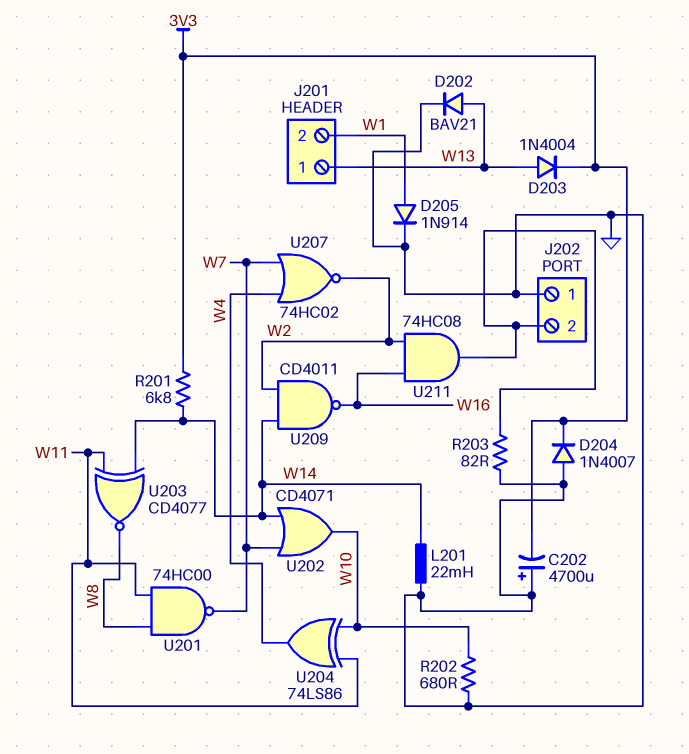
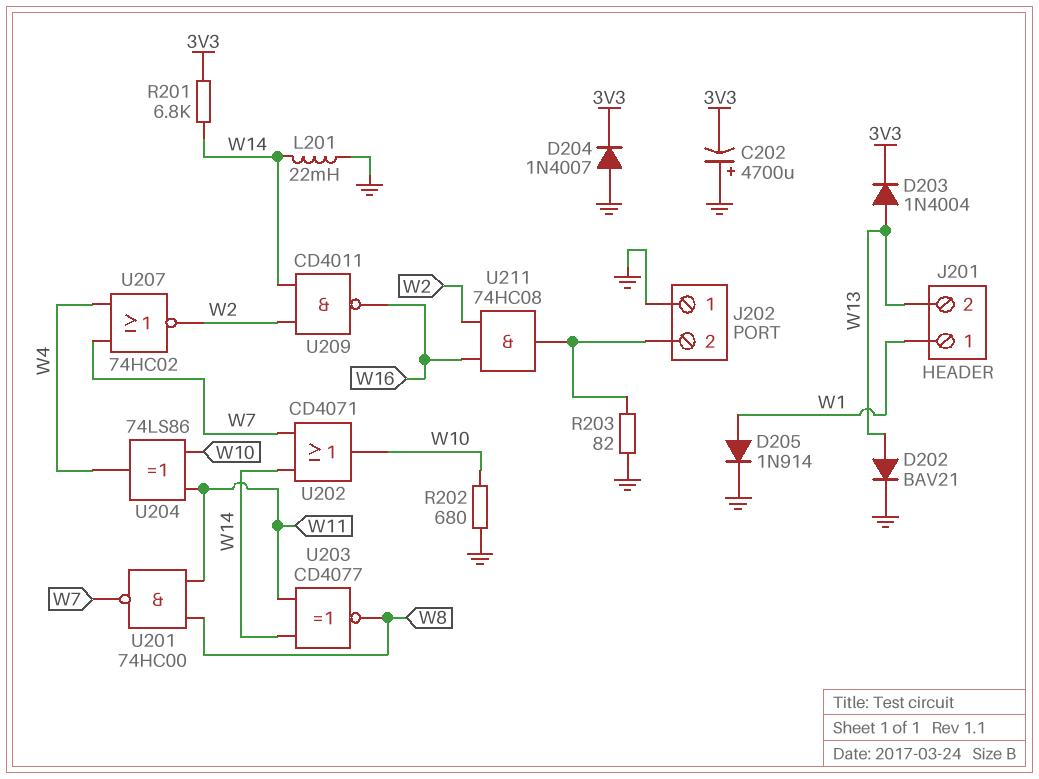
J201 pin 1: W13 -> W1
J201 pin 2: W1 -> W13

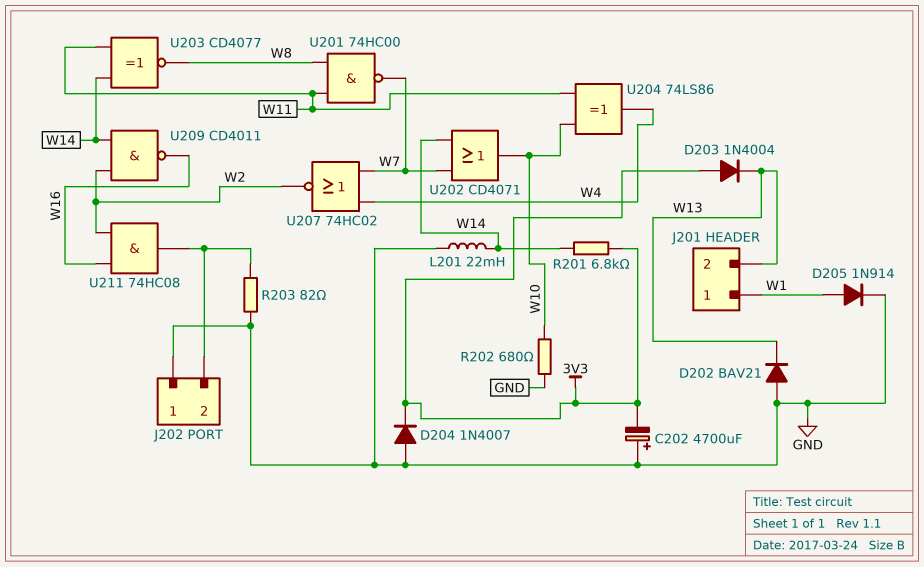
D202: diode BAV21 (A W13, K GND) -> diode BAV21 (A GND, K W13)
D203: diode 1N4004 (A W13, K 3V3) -> diode 1N4004 (A 3V3, K W13)

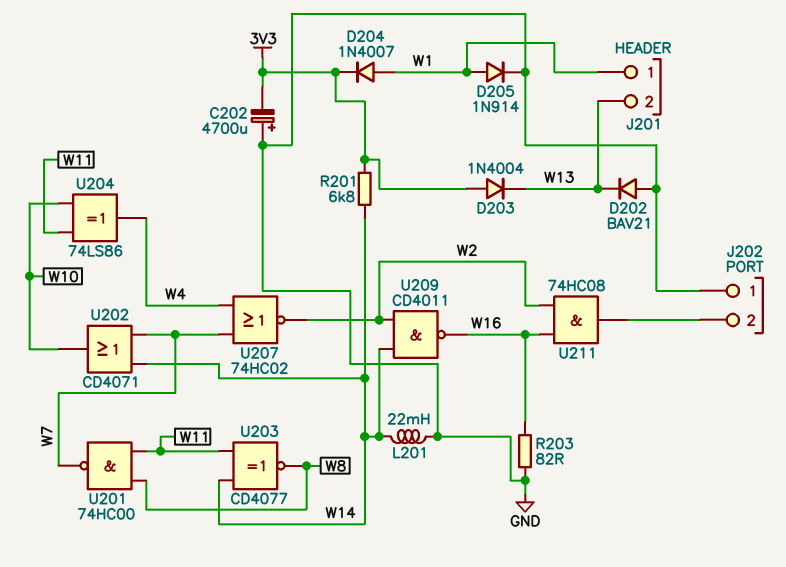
D204: diode 1N4007 (A GND, K 3V3) -> diode 1N4007 (A W1, K 3V3)
R202: 680 (GND, W10) -> none
R203: 82 (GND, J202/2) -> 82 (GND, W16)

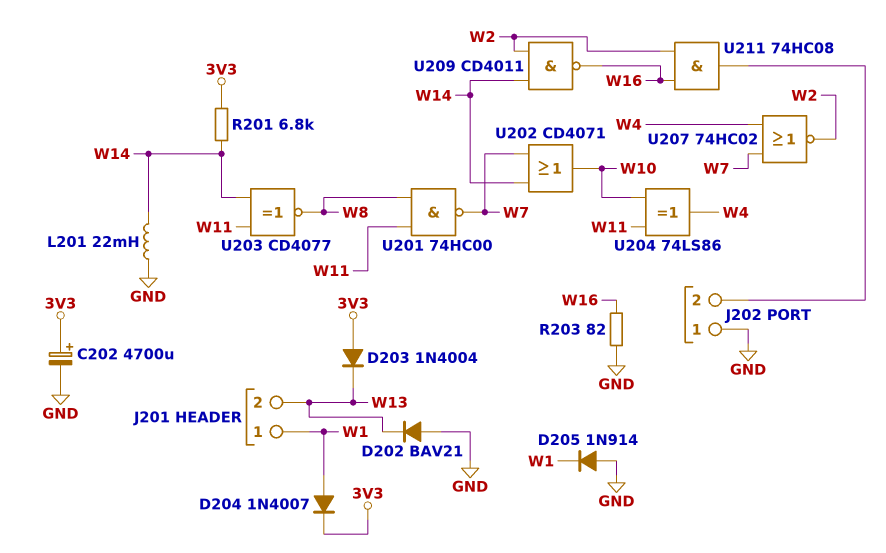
C202: 4700uF (plus GND, minus 3V3) -> 4700uF (plus 3V3, minus GND)
D205: diode 1N914 (A W1, K GND) -> diode 1N914 (A GND, K W1)

